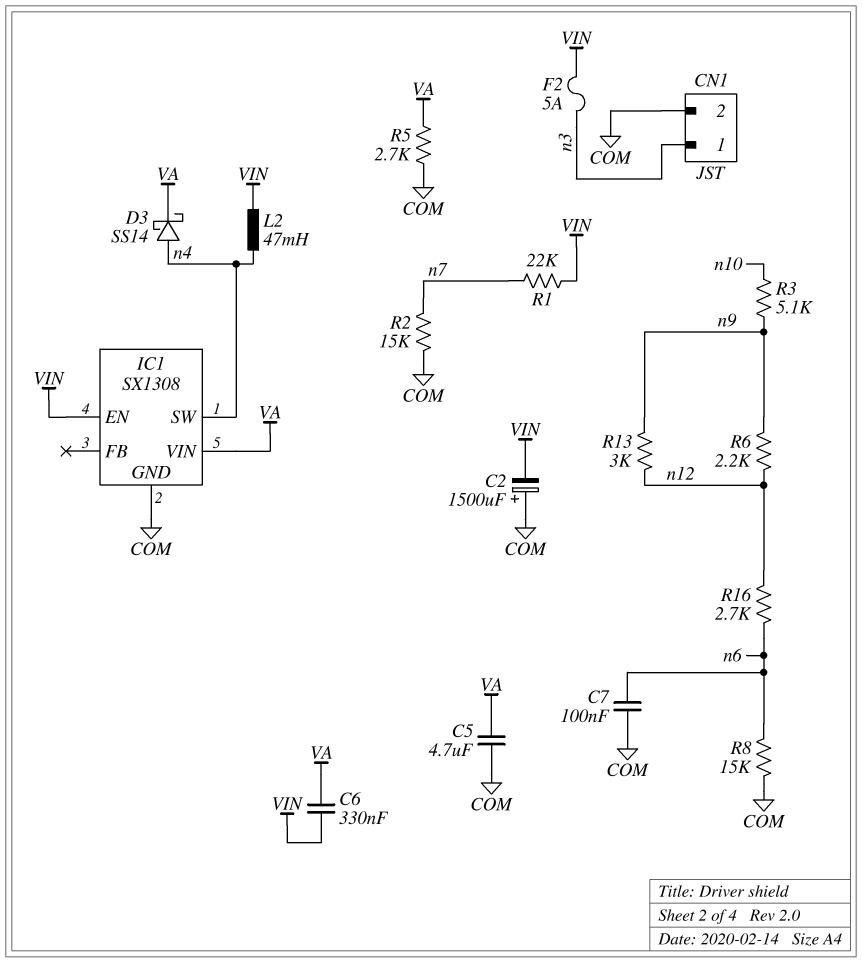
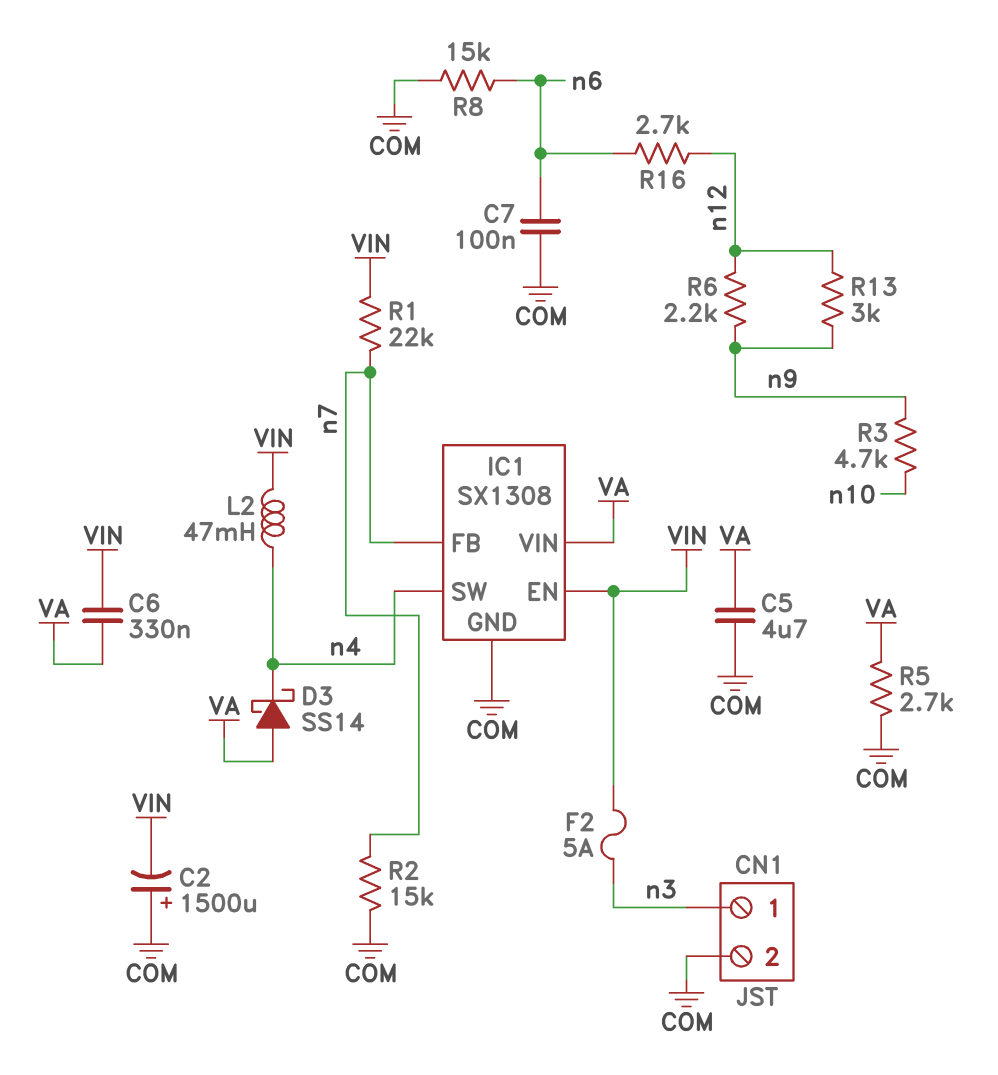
D3: schottky SS14 (A n4, K VA) -> schottky SS14 (A VA, K n4)
IC1 pin FB: none -> n7
R3: 5.1k (n9, n10) -> 4.7k (n9, n10)

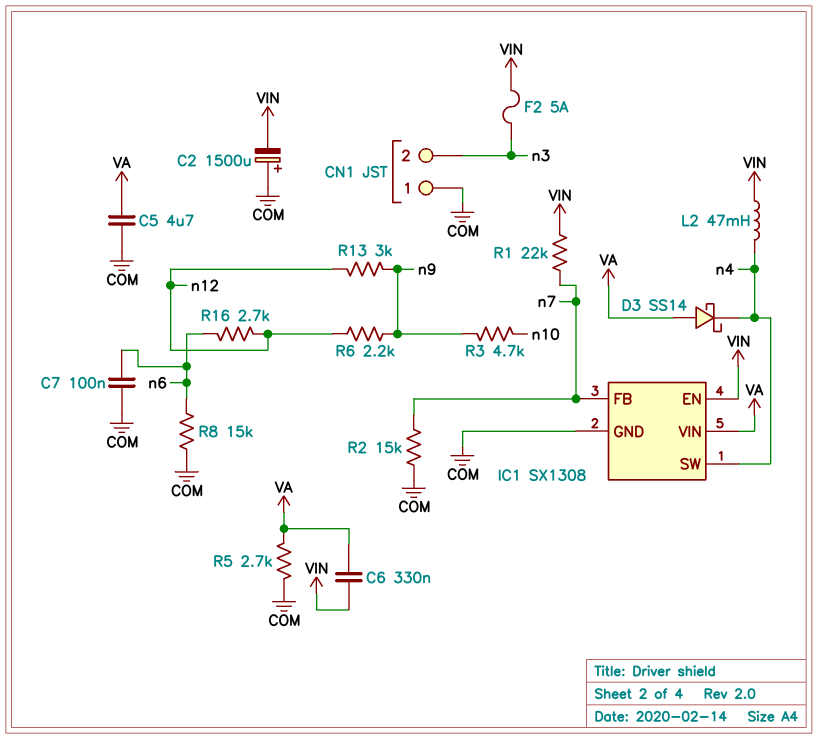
CN1 pin 1: n3 -> COM
CN1 pin 2: COM -> n3

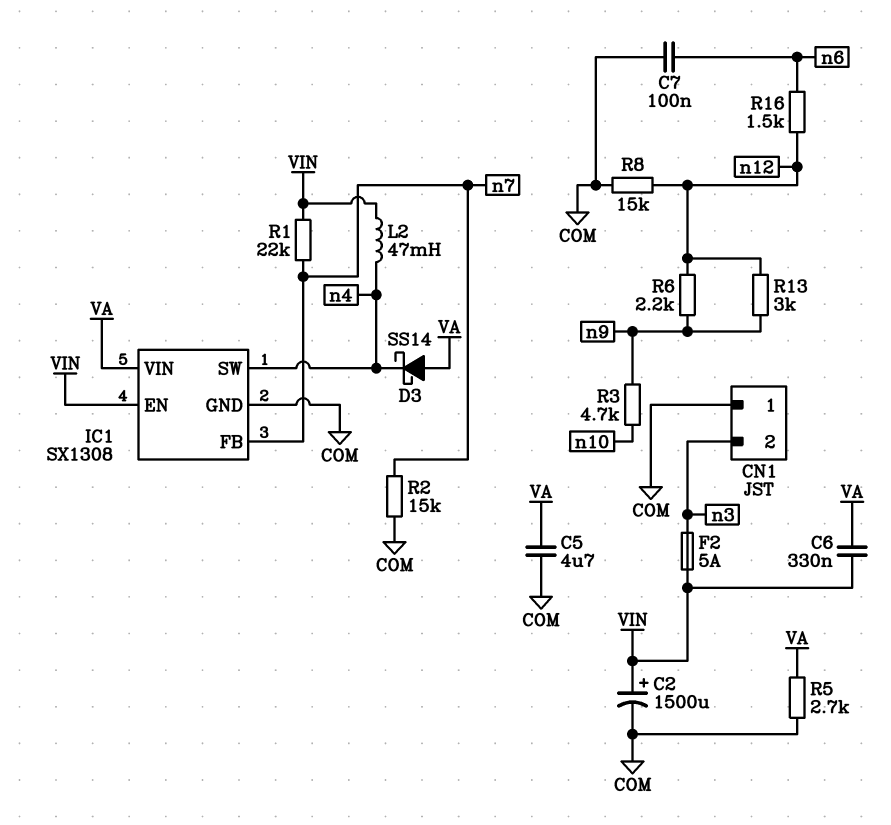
C2: 1500uF (plus COM, minus VIN) -> 1500uF (plus VIN, minus COM)
R8: 15k (COM, n6) -> 15k (COM, n12)
R16: 2.7k (n6, n12) -> 1.5k (n6, n12)

